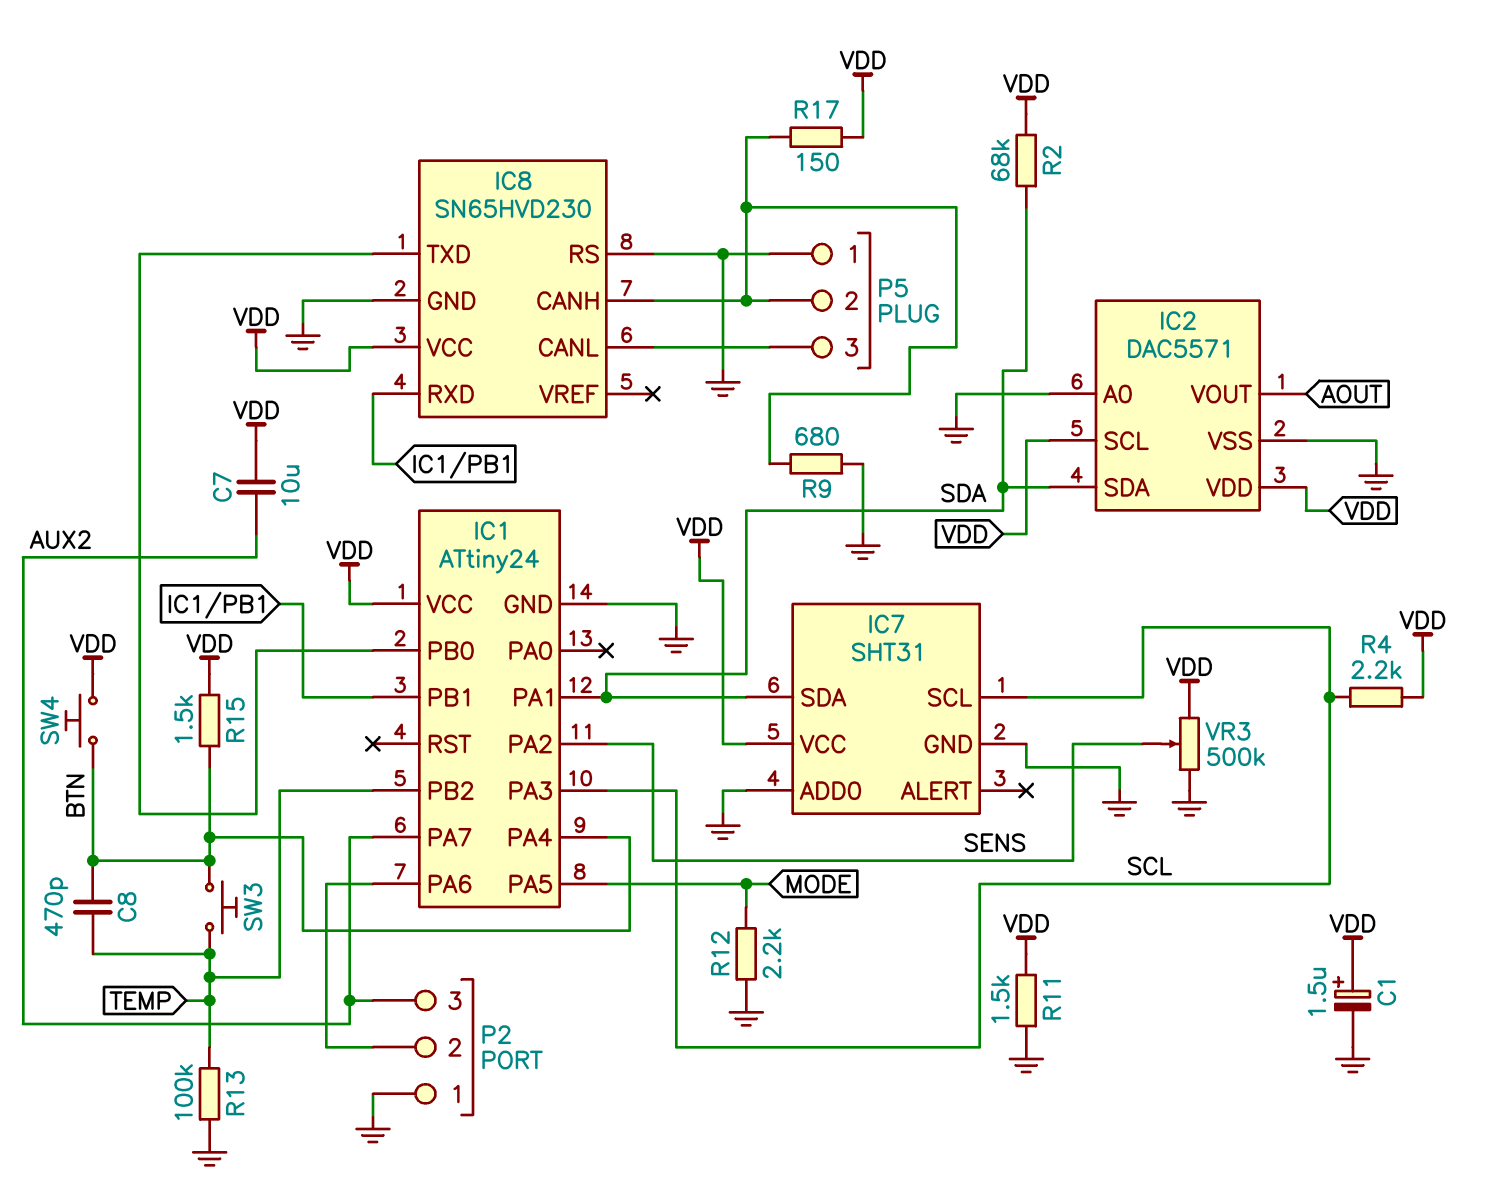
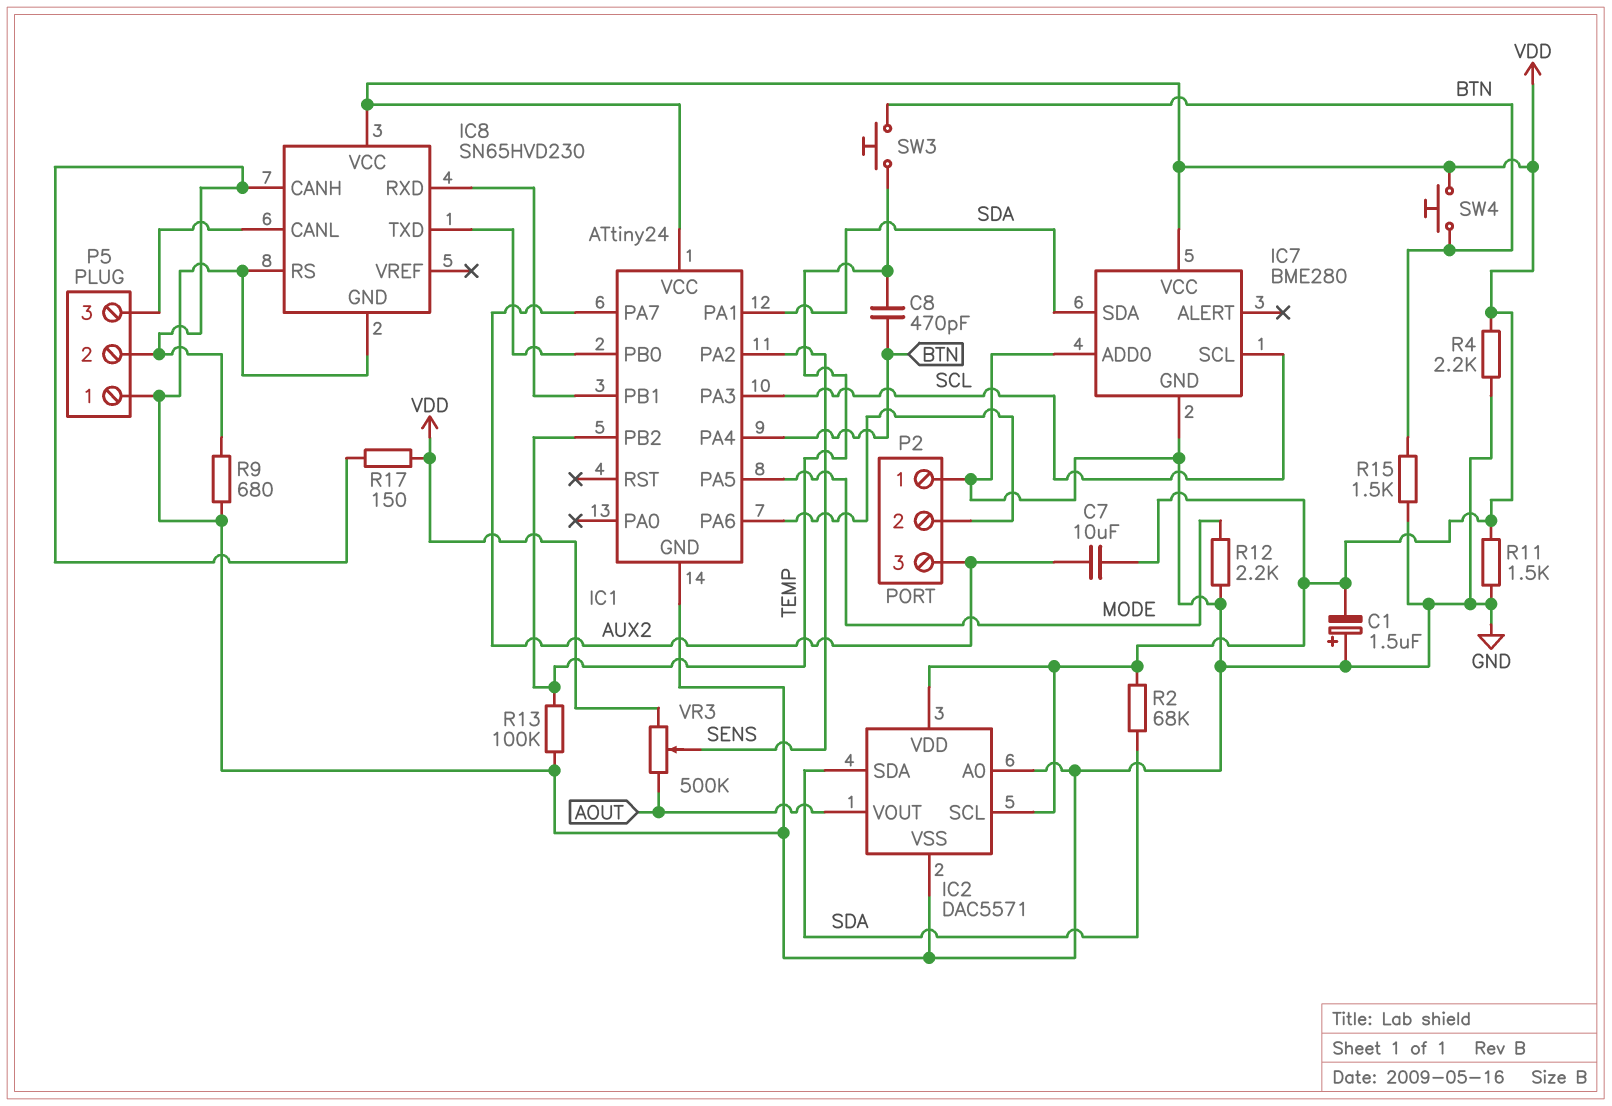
C1: 1.5uF (plus VDD, minus GND) -> 1.5uF (plus GND, minus VDD)
IC7: SHT31 -> BME280
R4: 2.2k (SCL, VDD) -> 2.2k (GND, VDD)
R15: 1.5k (BTN, VDD) -> 1.5k (BTN, GND)
VR3: 500k (GND, VDD, wiper SENS) -> 500k (AOUT, VDD, wiper SENS)

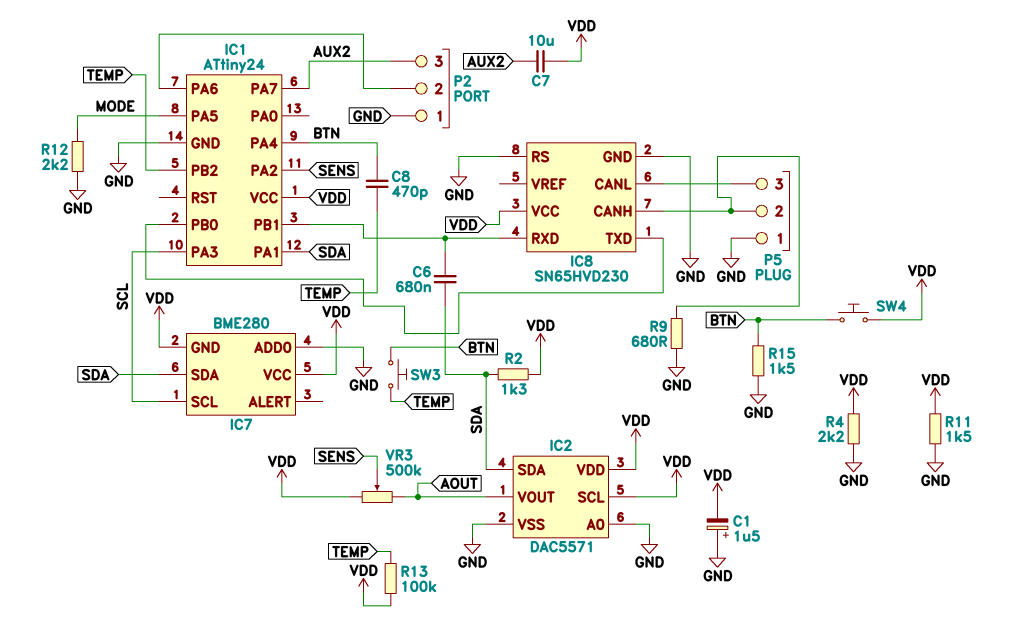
C6: none -> 680nF (IC1/PB1, SDA)
IC7 pin GND: GND -> VDD
R2: 68k (SDA, VDD) -> 1.3k (SDA, VDD)
R13: 100k (GND, TEMP) -> 100k (TEMP, VDD)
R17: 150 (IC8/CANH, VDD) -> none

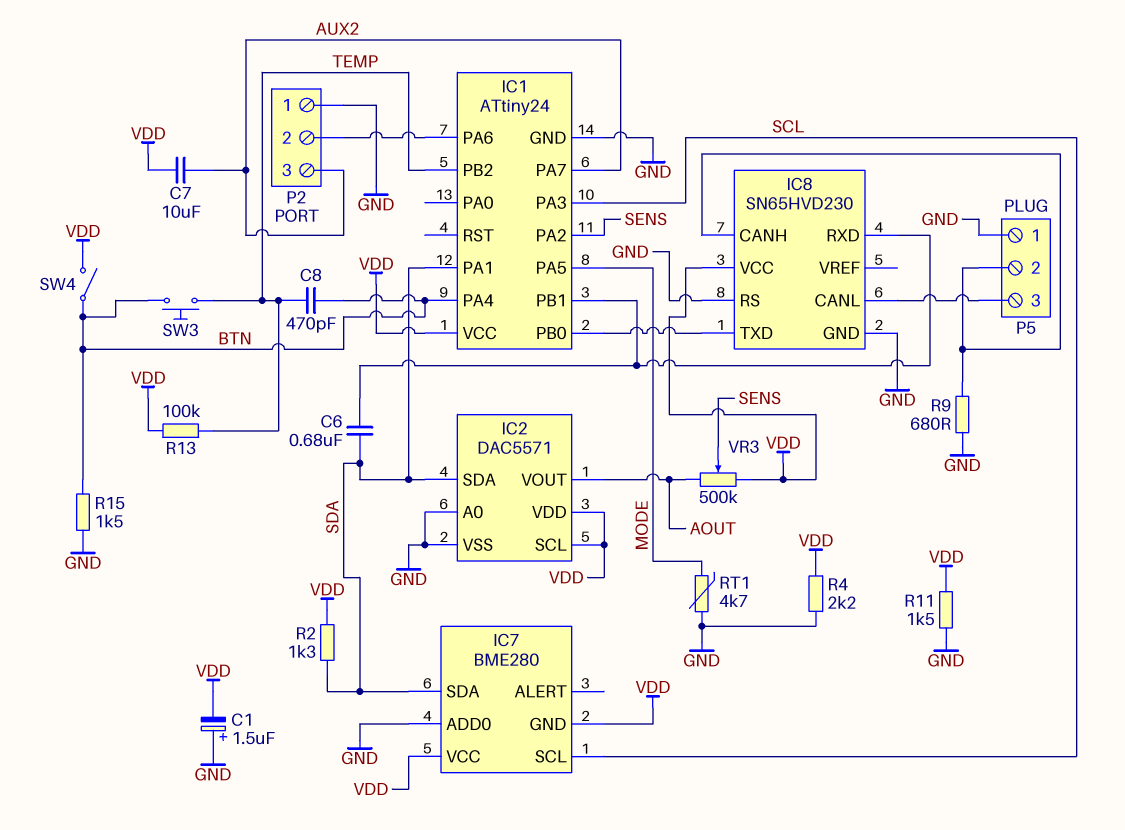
R12: 2.2k (GND, MODE) -> none
RT1: none -> 4.7k (GND, MODE)
SW4: button (BTN, VDD) -> switch (BTN, VDD)

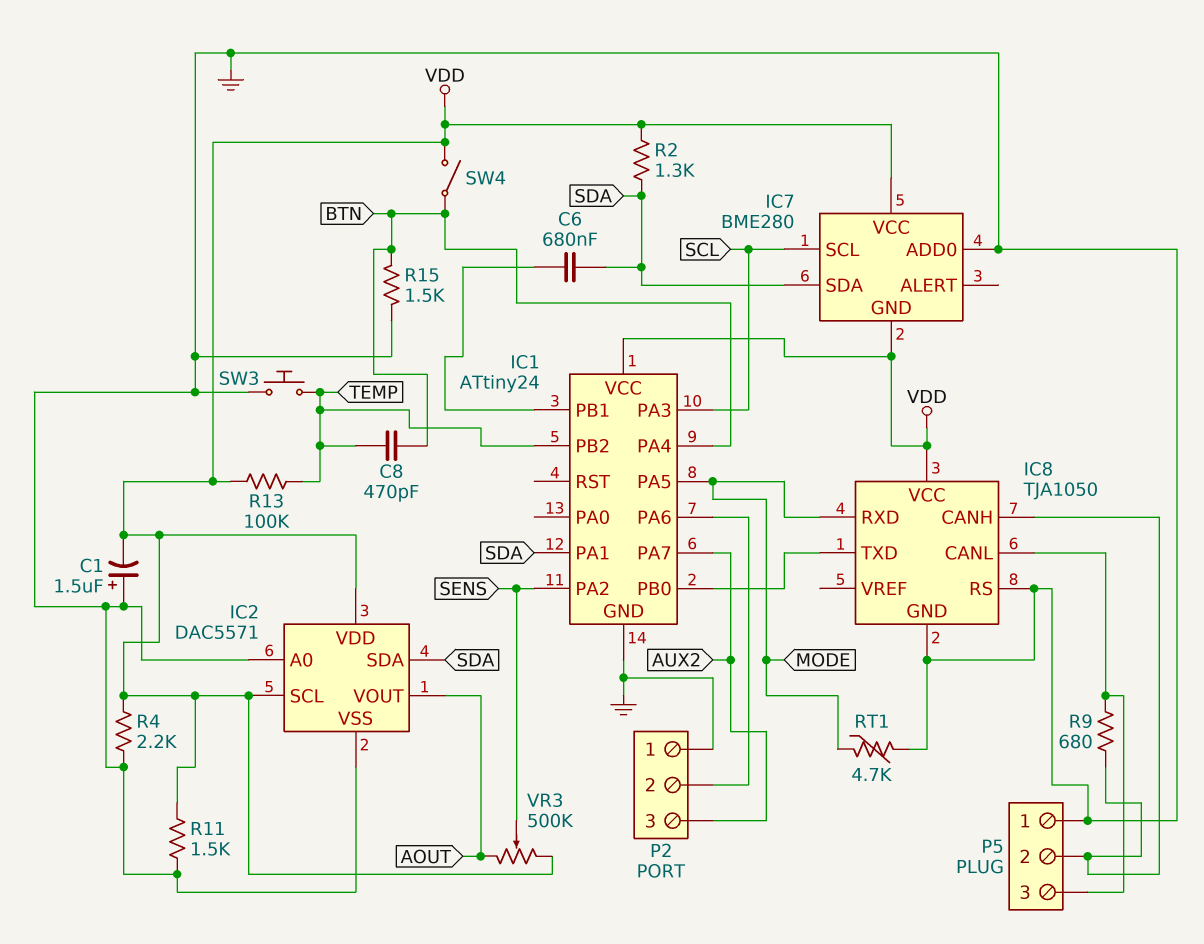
C7: 10uF (AUX2, VDD) -> none
IC8: SN65HVD230 -> TJA1050
IC8 pin RXD: IC1/PB1 -> MODE
R9: 680 (GND, IC8/CANH) -> 680 (IC8/CANH, IC8/CANL)
SW3: button (BTN, TEMP) -> button (GND, TEMP)

